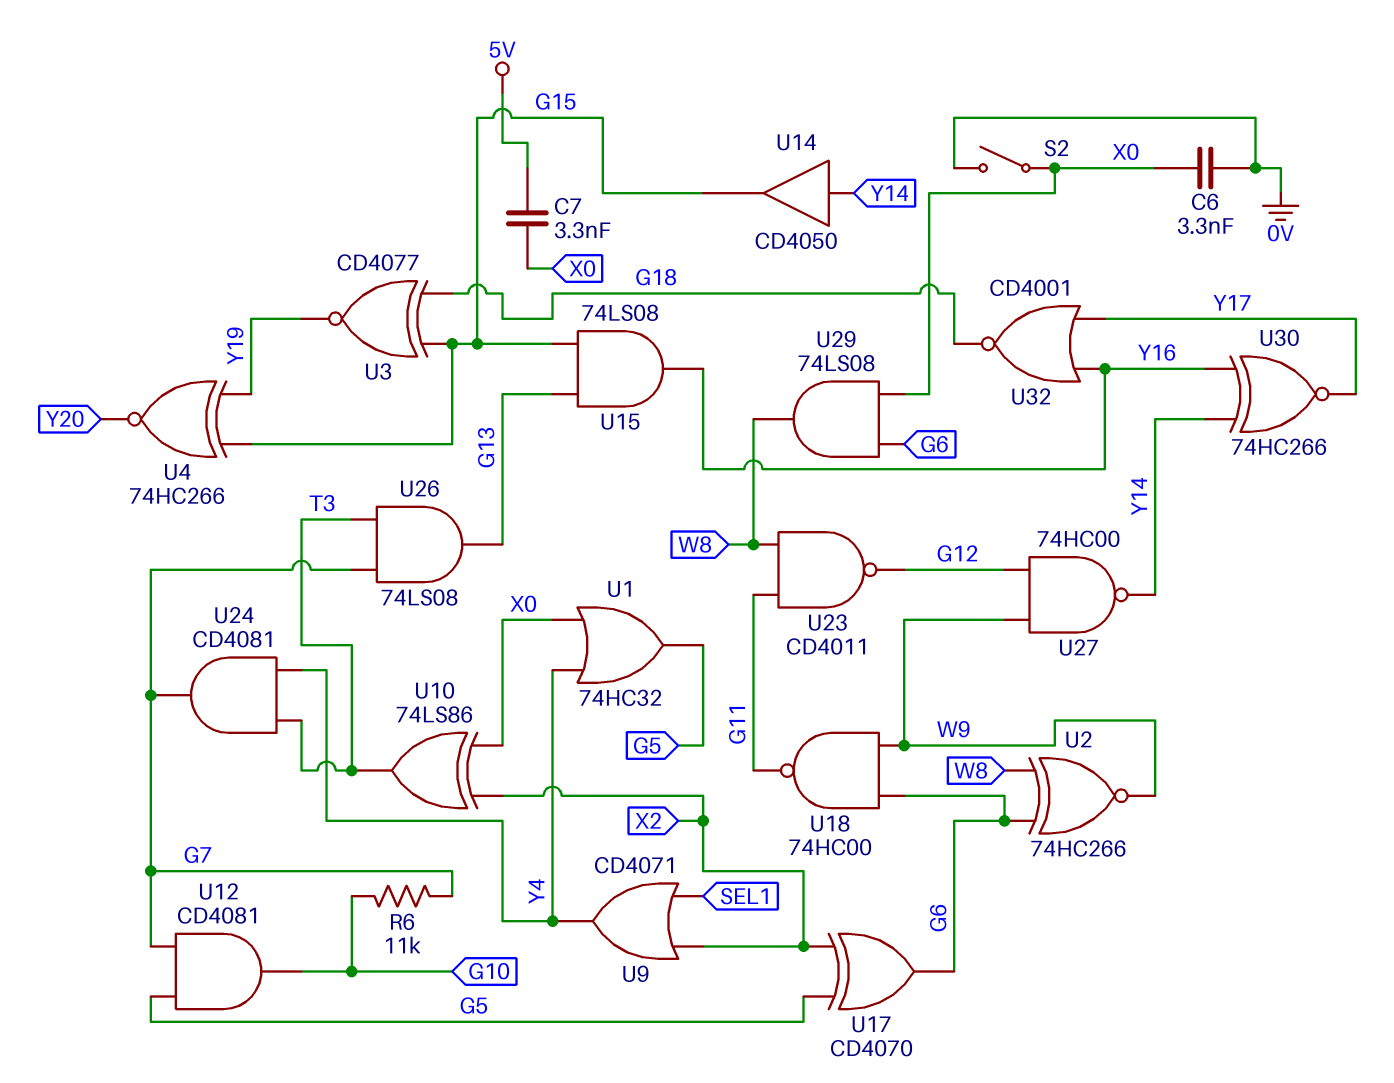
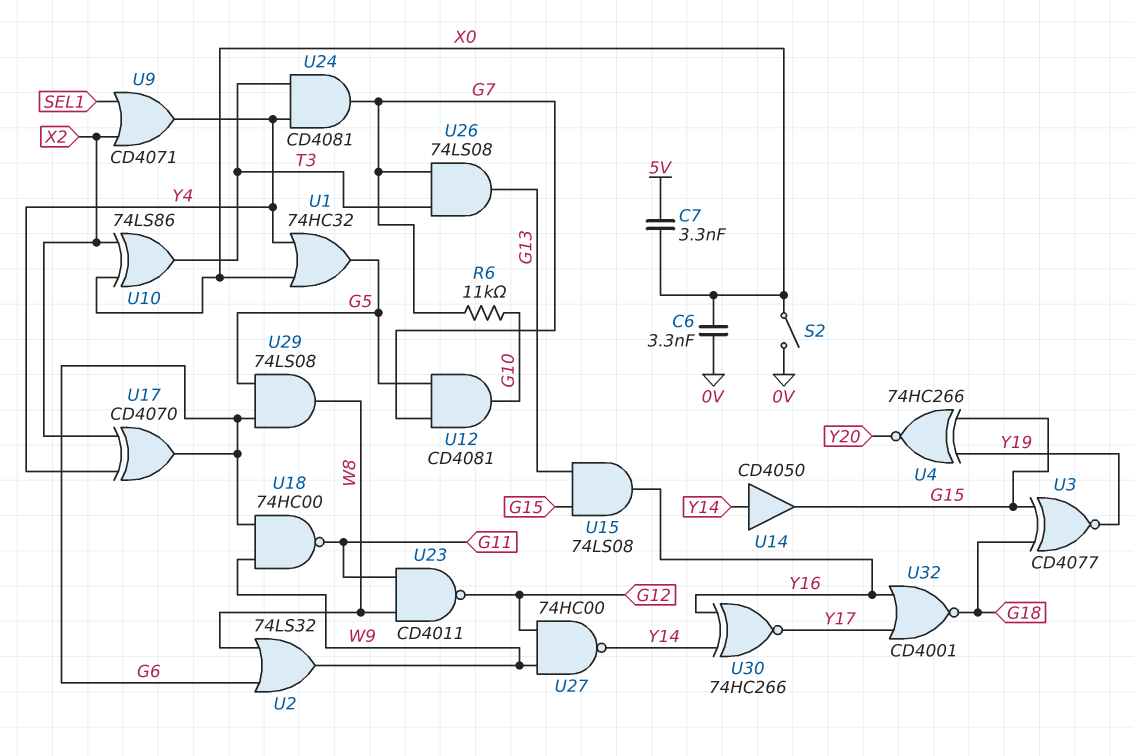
U2: XNOR 74HC266 (in G6, in W8, out W9) -> OR 74LS32 (in G6, in W8, out W9)
U17: XOR CD4070 (in G5, in X2, out G6) -> XOR CD4070 (in X2, in Y4, out G6)
U29: AND 74LS08 (in G6, in X0, out W8) -> AND 74LS08 (in G5, in G6, out W8)

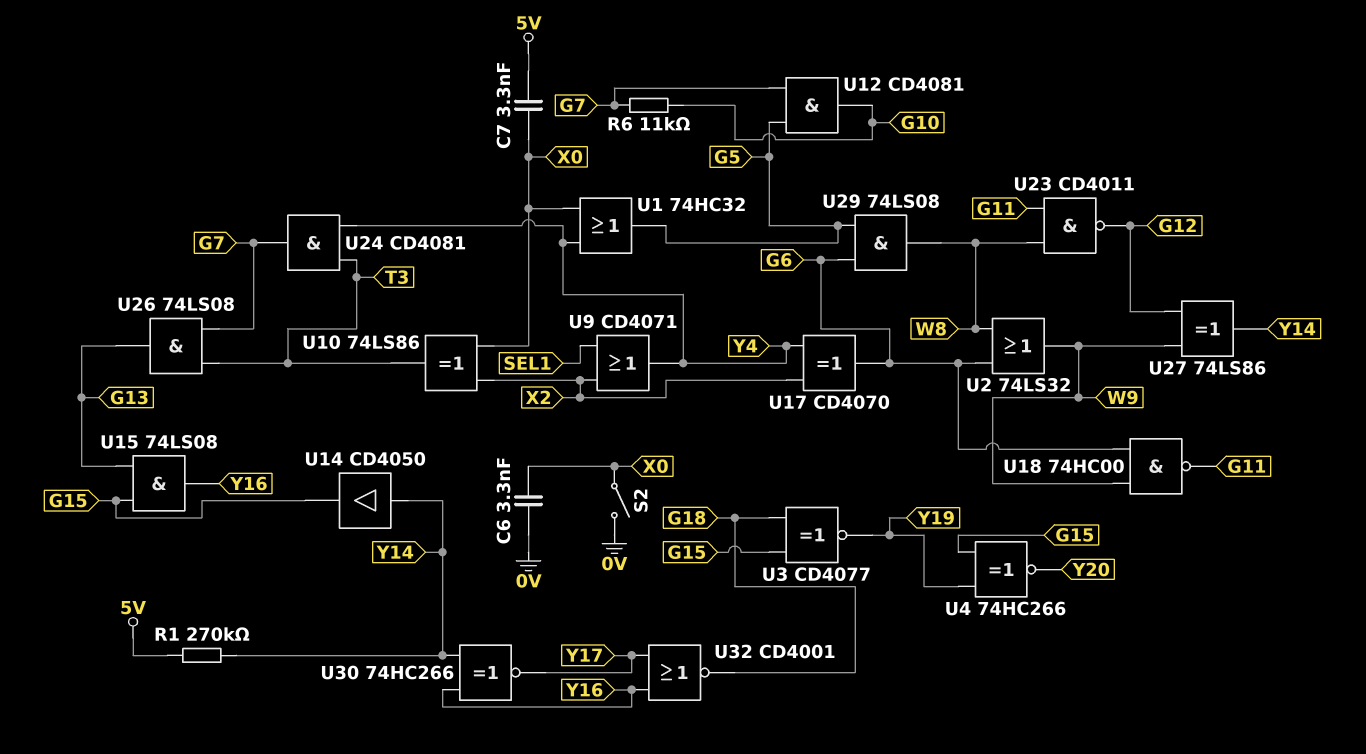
R1: none -> 270k (5V, Y14)
U27: NAND 74HC00 (in G12, in W9, out Y14) -> XOR 74LS86 (in G12, in W9, out Y14)

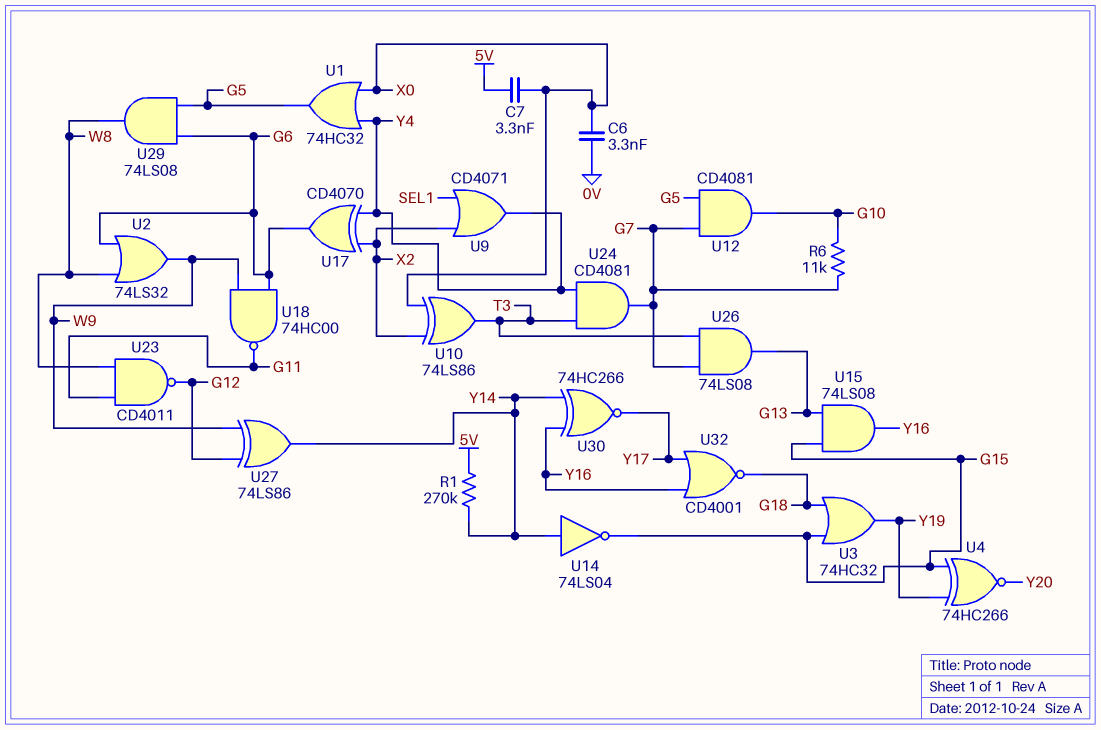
S2: switch (0V, X0) -> none
U3: XNOR CD4077 (in G15, in G18, out Y19) -> OR 74HC32 (in G15, in G18, out Y19)
U14: buffer CD4050 (in Y14, out G15) -> NOT 74LS04 (in Y14, out G15)

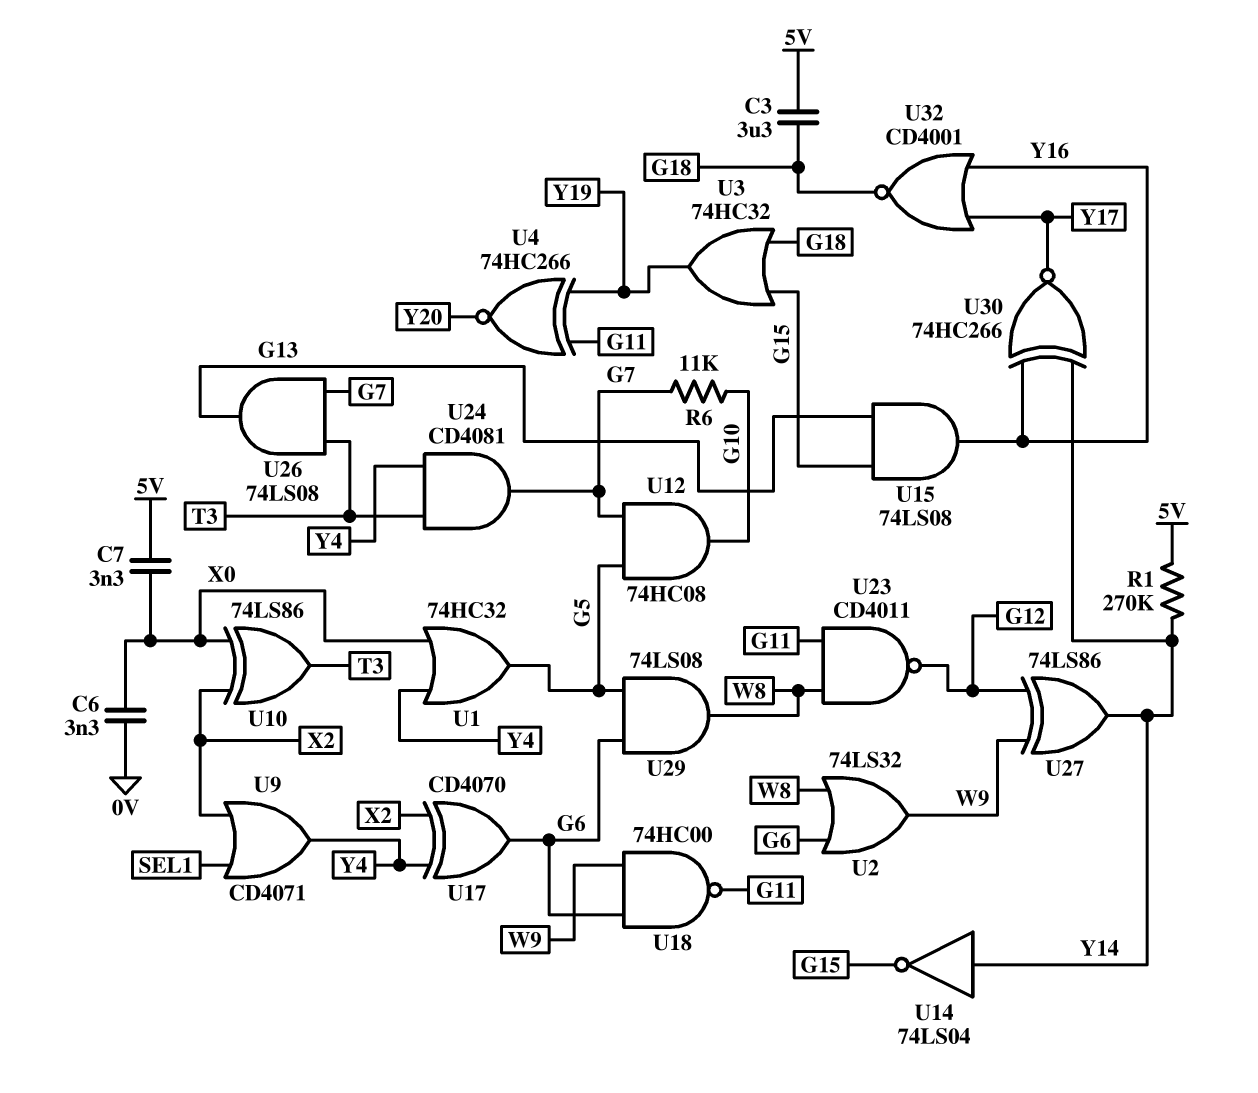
C3: none -> 3.3uF (5V, G18)
U4: XNOR 74HC266 (in G15, in Y19, out Y20) -> XNOR 74HC266 (in G11, in Y19, out Y20)
U12: AND CD4081 (in G5, in G7, out G10) -> AND 74HC08 (in G5, in G7, out G10)

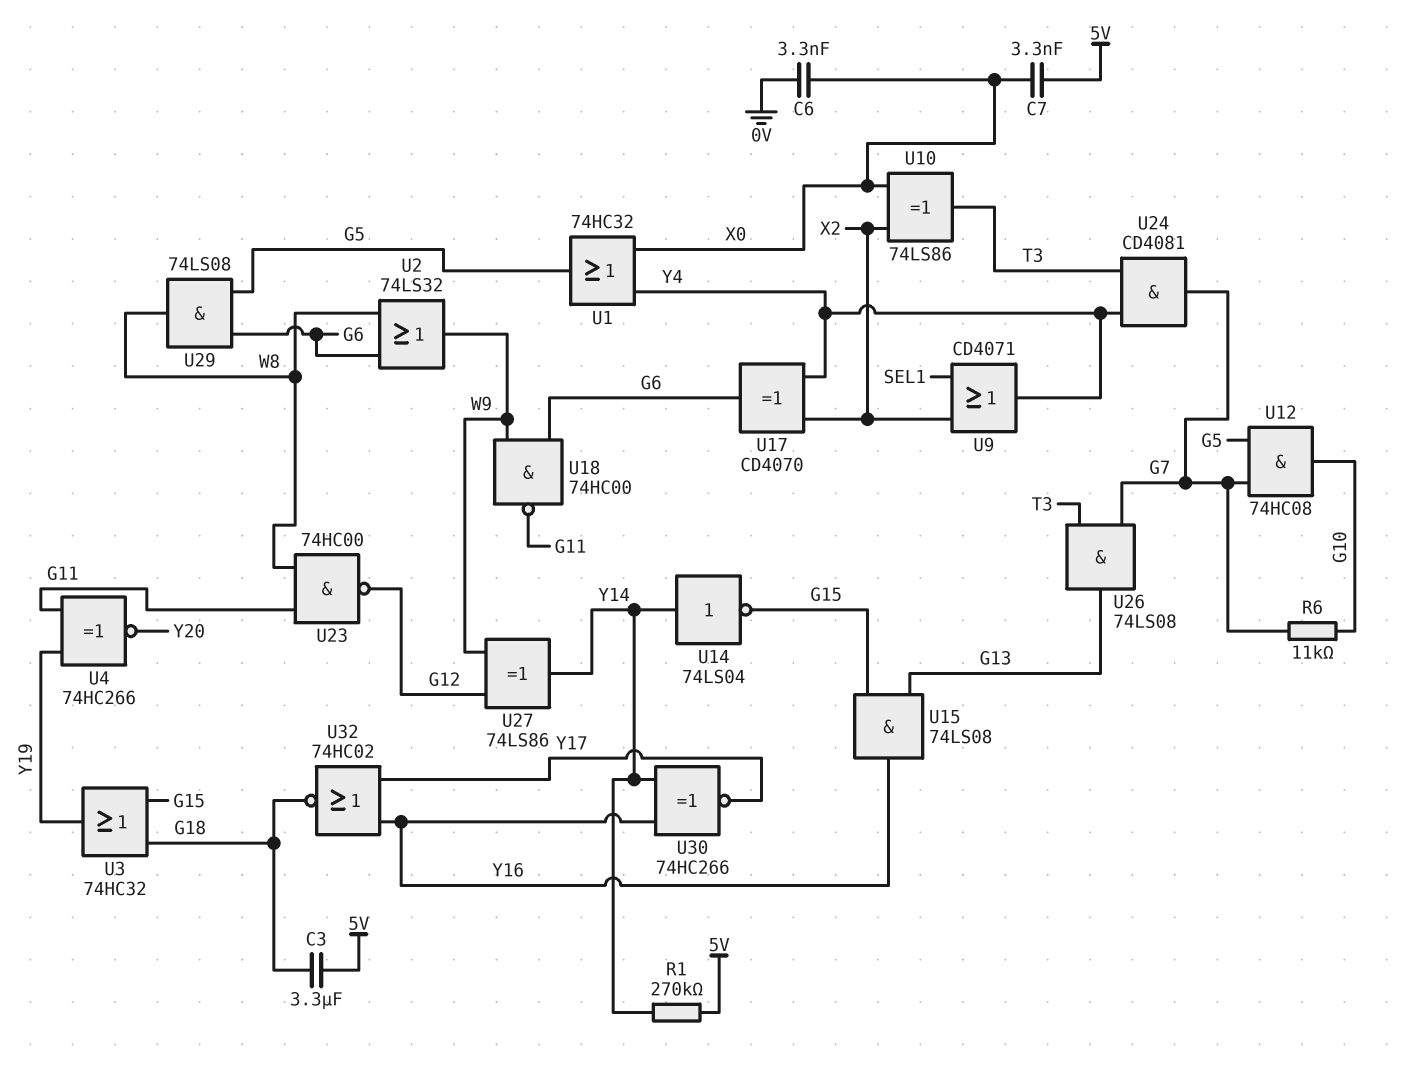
U23: NAND CD4011 (in G11, in W8, out G12) -> NAND 74HC00 (in G11, in W8, out G12)
U32: NOR CD4001 (in Y16, in Y17, out G18) -> NOR 74HC02 (in Y16, in Y17, out G18)

